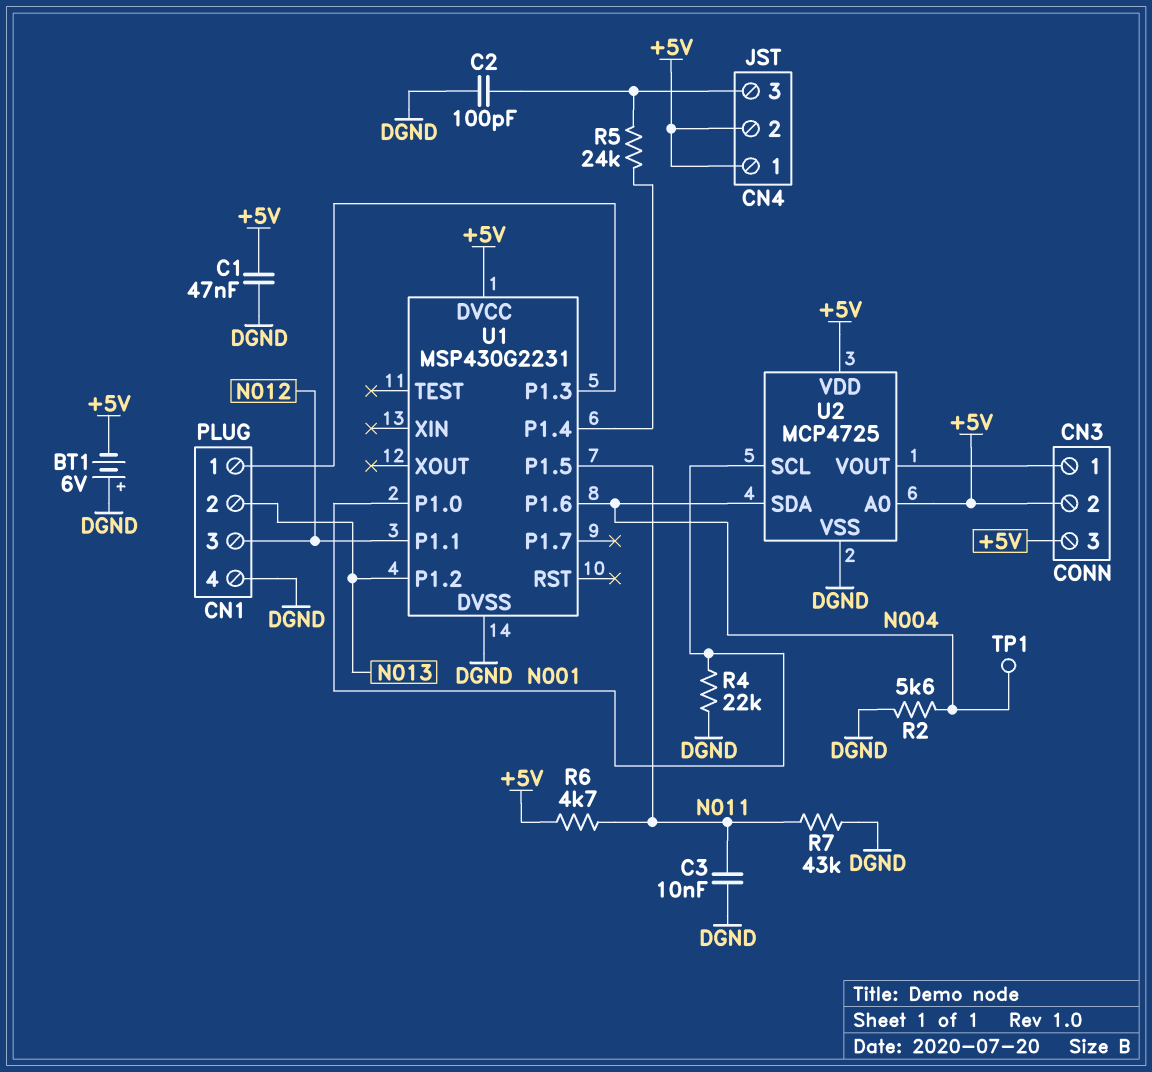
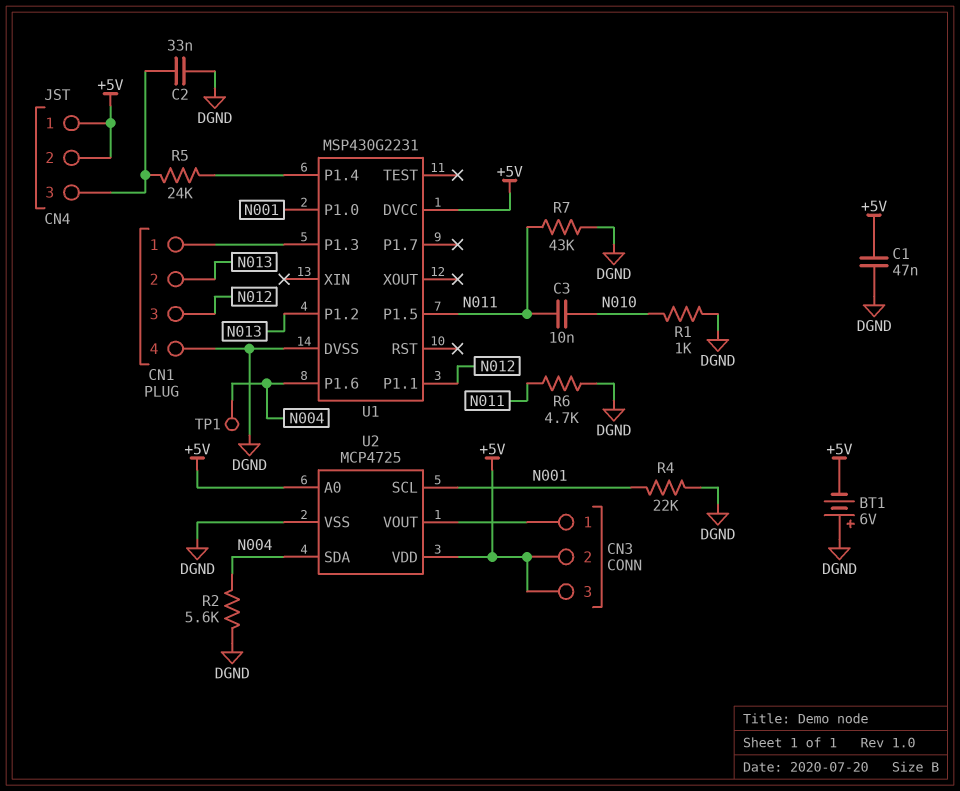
C2: 100pF (CN4/3, DGND) -> 33nF (CN4/3, DGND)
C3: 10nF (DGND, N011) -> 10nF (N010, N011)
R1: none -> 1k (DGND, N010)
R6: 4.7k (+5V, N011) -> 4.7k (DGND, N011)

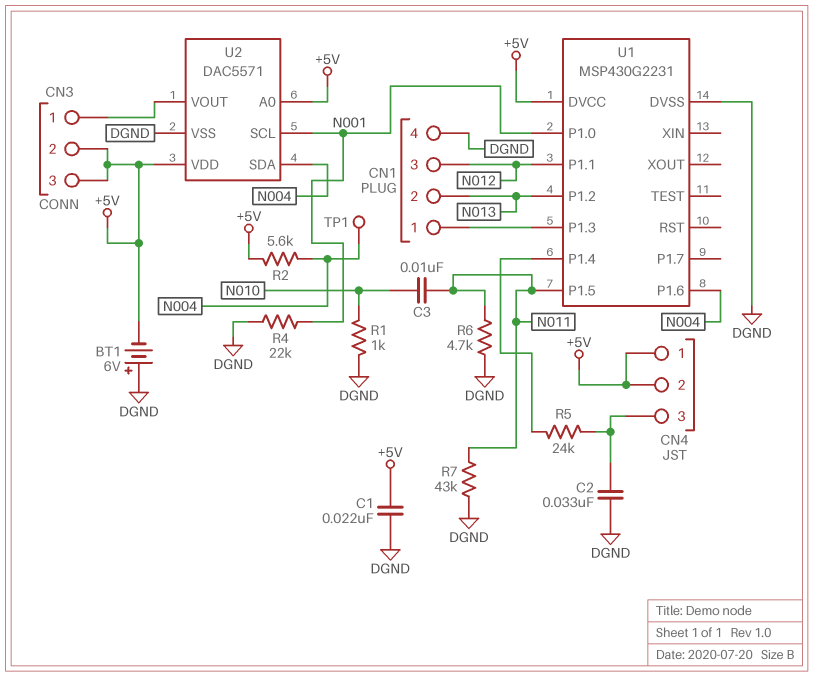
C1: 47nF (+5V, DGND) -> 22nF (+5V, DGND)
R2: 5.6k (DGND, N004) -> 5.6k (+5V, N004)
U2: MCP4725 -> DAC5571

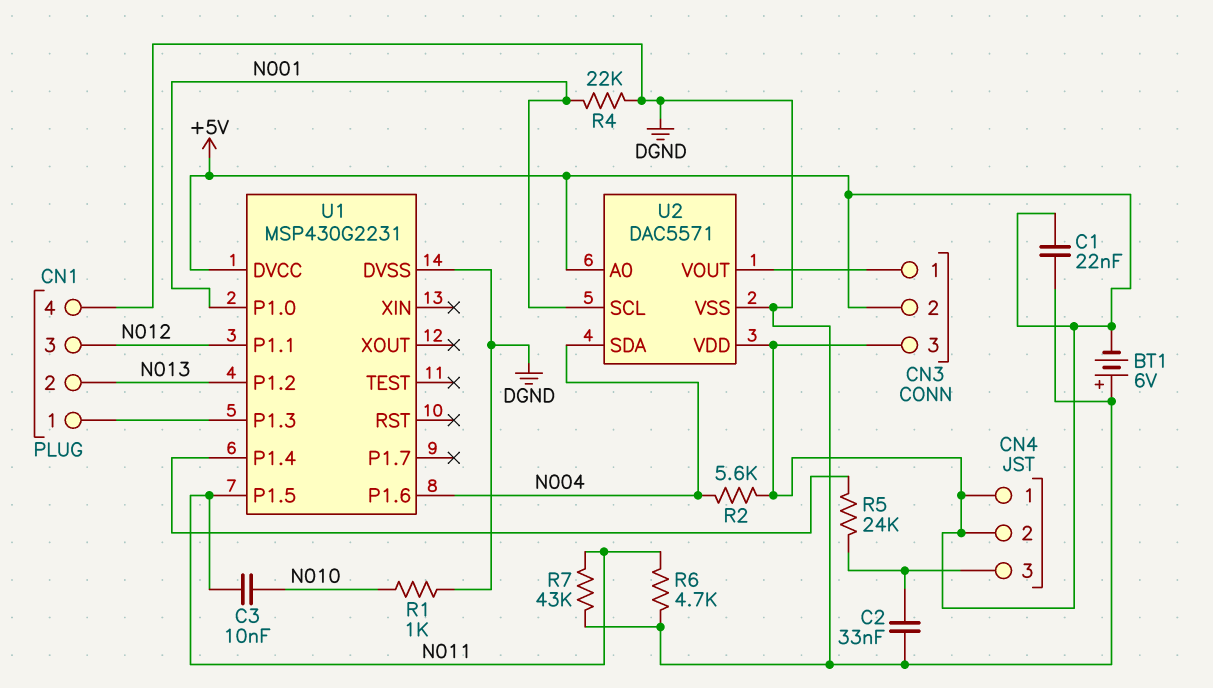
TP1: test point (N004) -> none

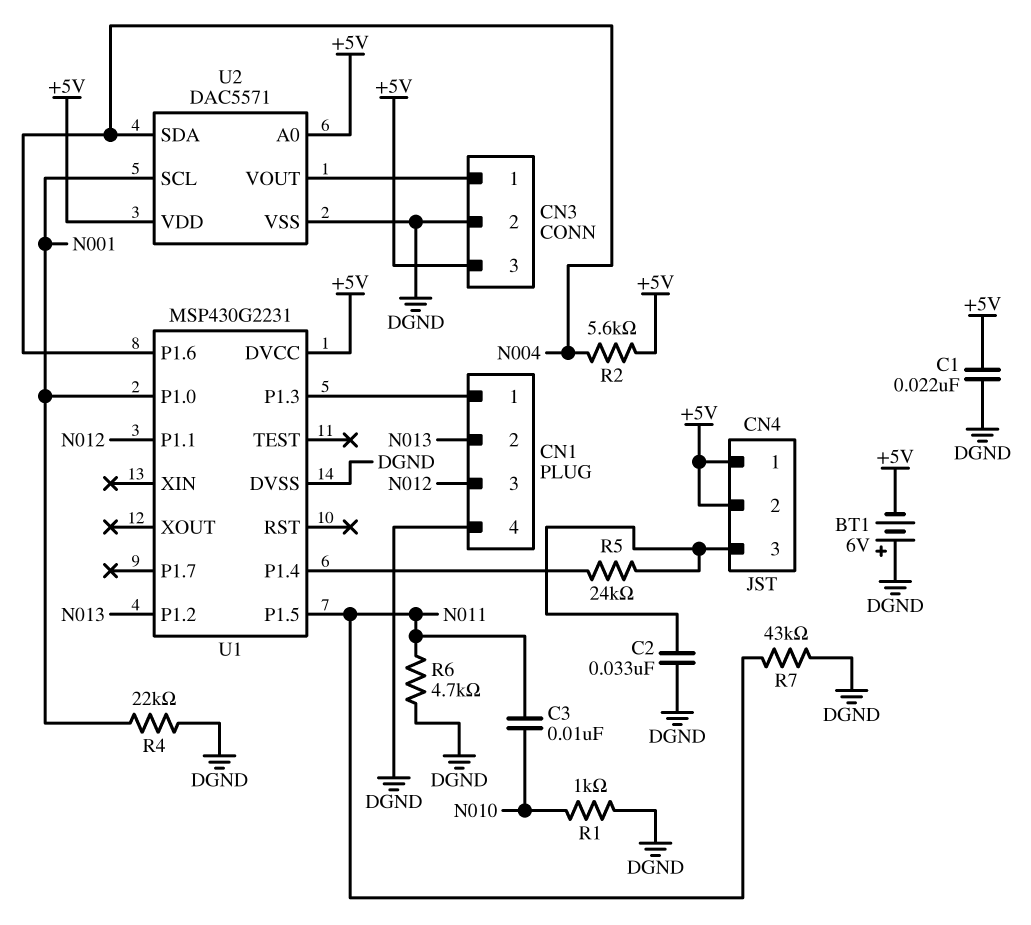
CN3 pin 2: +5V -> DGND

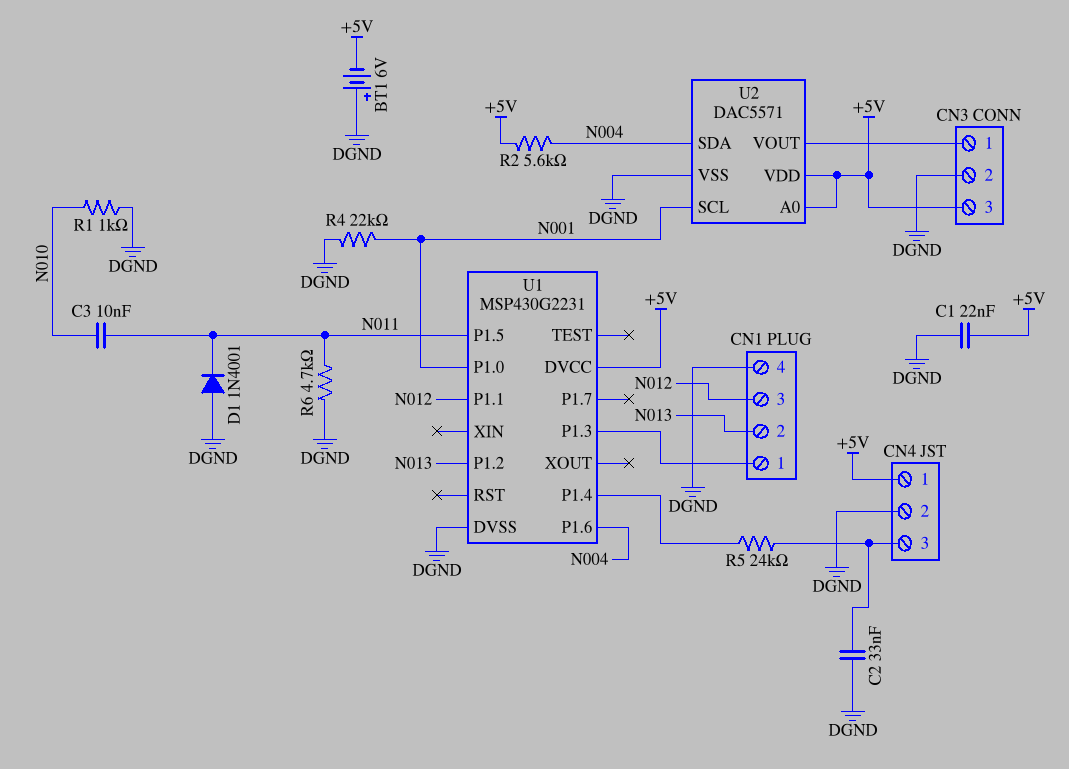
CN4 pin 2: +5V -> DGND
D1: none -> diode 1N4001 (A DGND, K N011)
R7: 43k (DGND, N011) -> none

